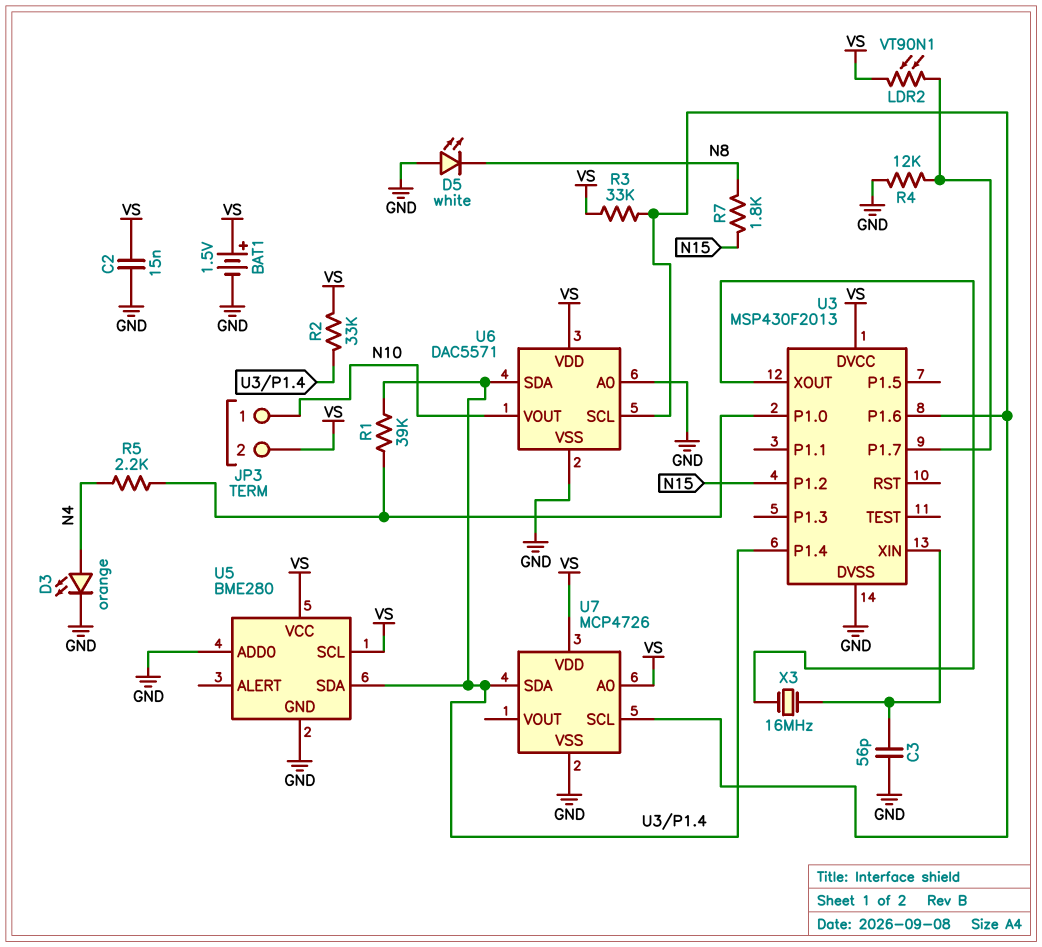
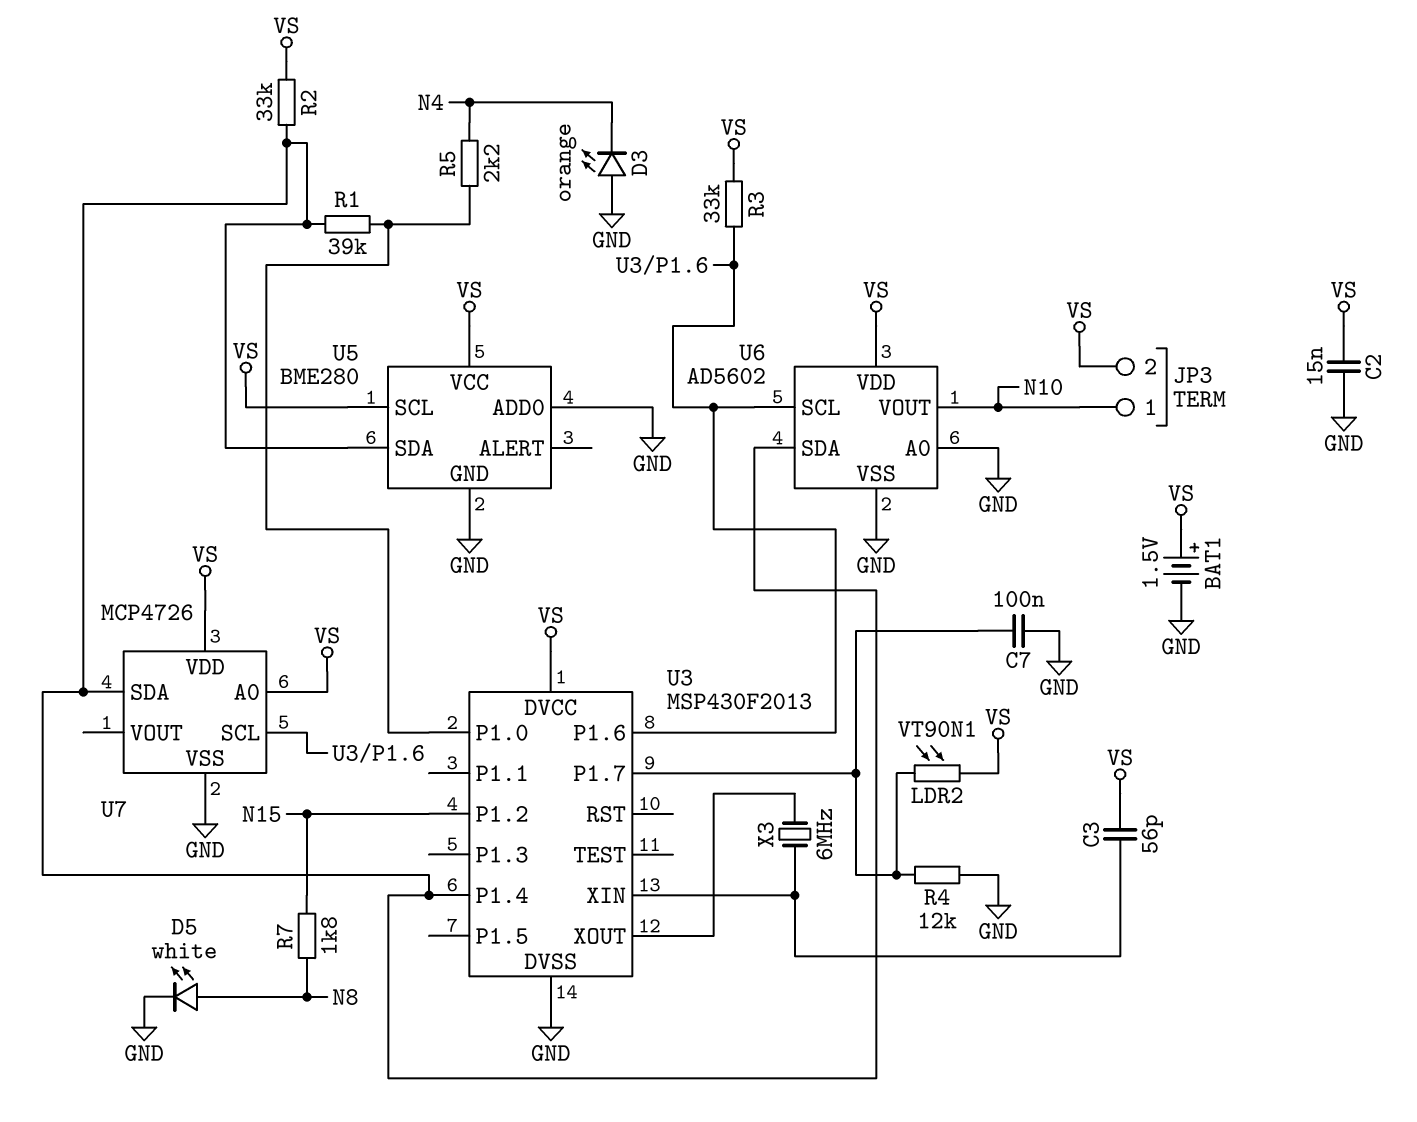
C3: 56pF (GND, U3/XIN) -> 56pF (U3/XIN, VS)
C7: none -> 100nF (GND, U3/P1.7)
D3: LED orange (A N4, K GND) -> LED orange (A GND, K N4)
D5: LED white (A GND, K N8) -> LED white (A N8, K GND)
U6: DAC5571 -> AD5602
X3: 16MHz (U3/XIN, U3/XOUT) -> 6MHz (U3/XIN, U3/XOUT)

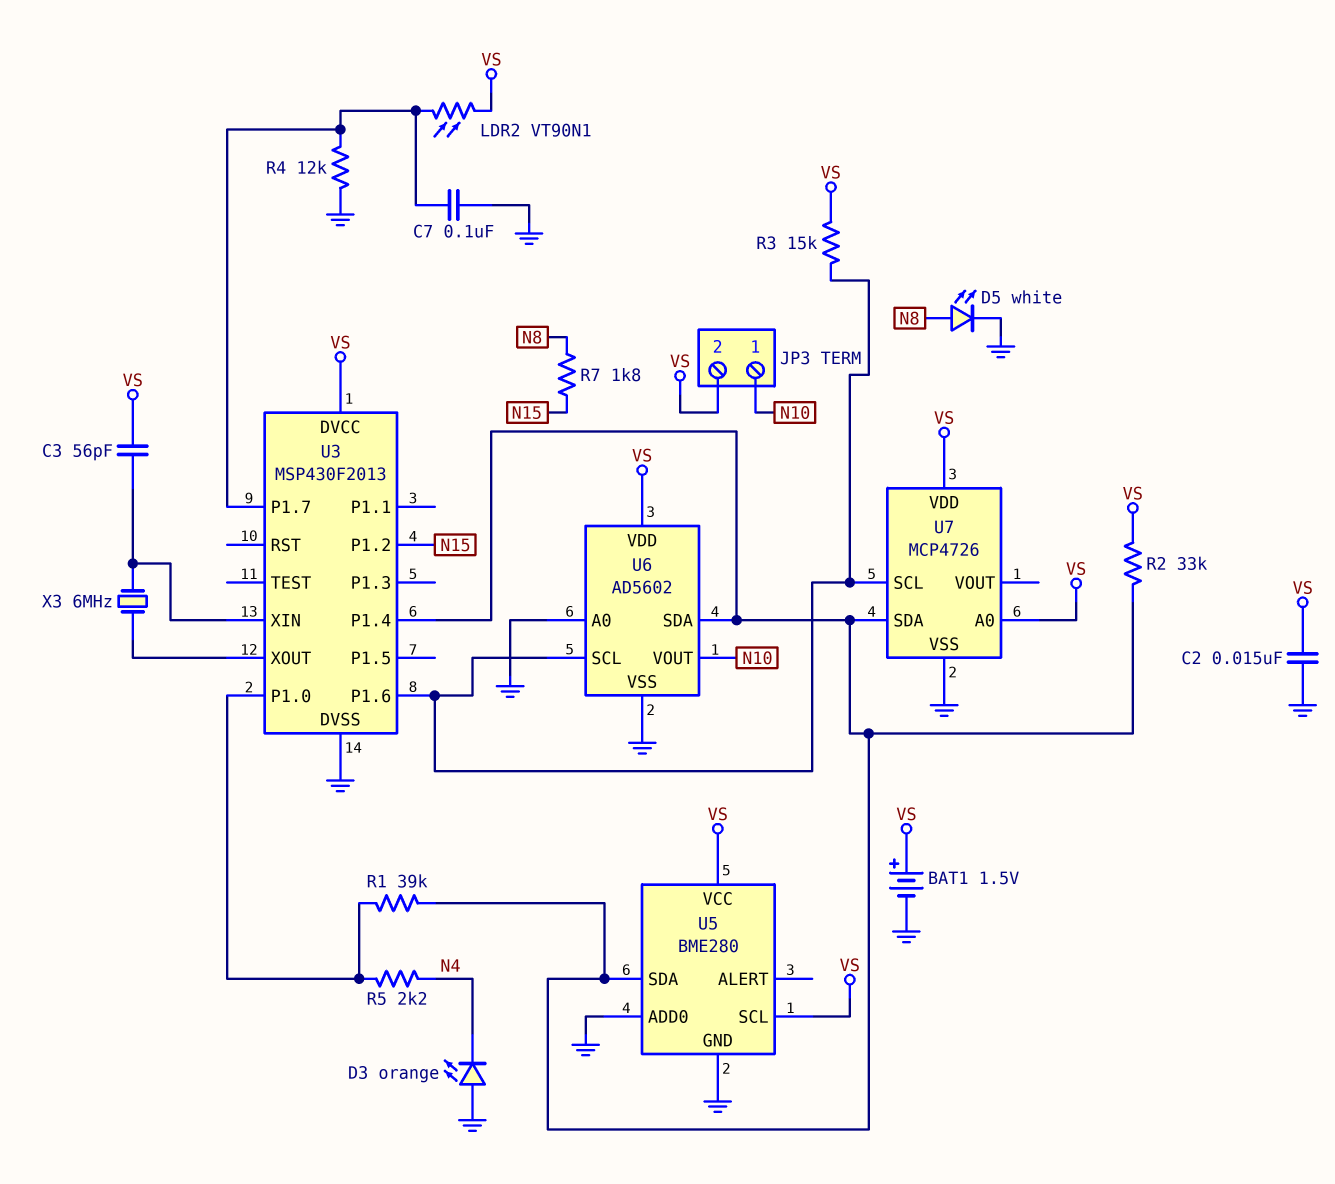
R3: 33k (U3/P1.6, VS) -> 15k (U3/P1.6, VS)

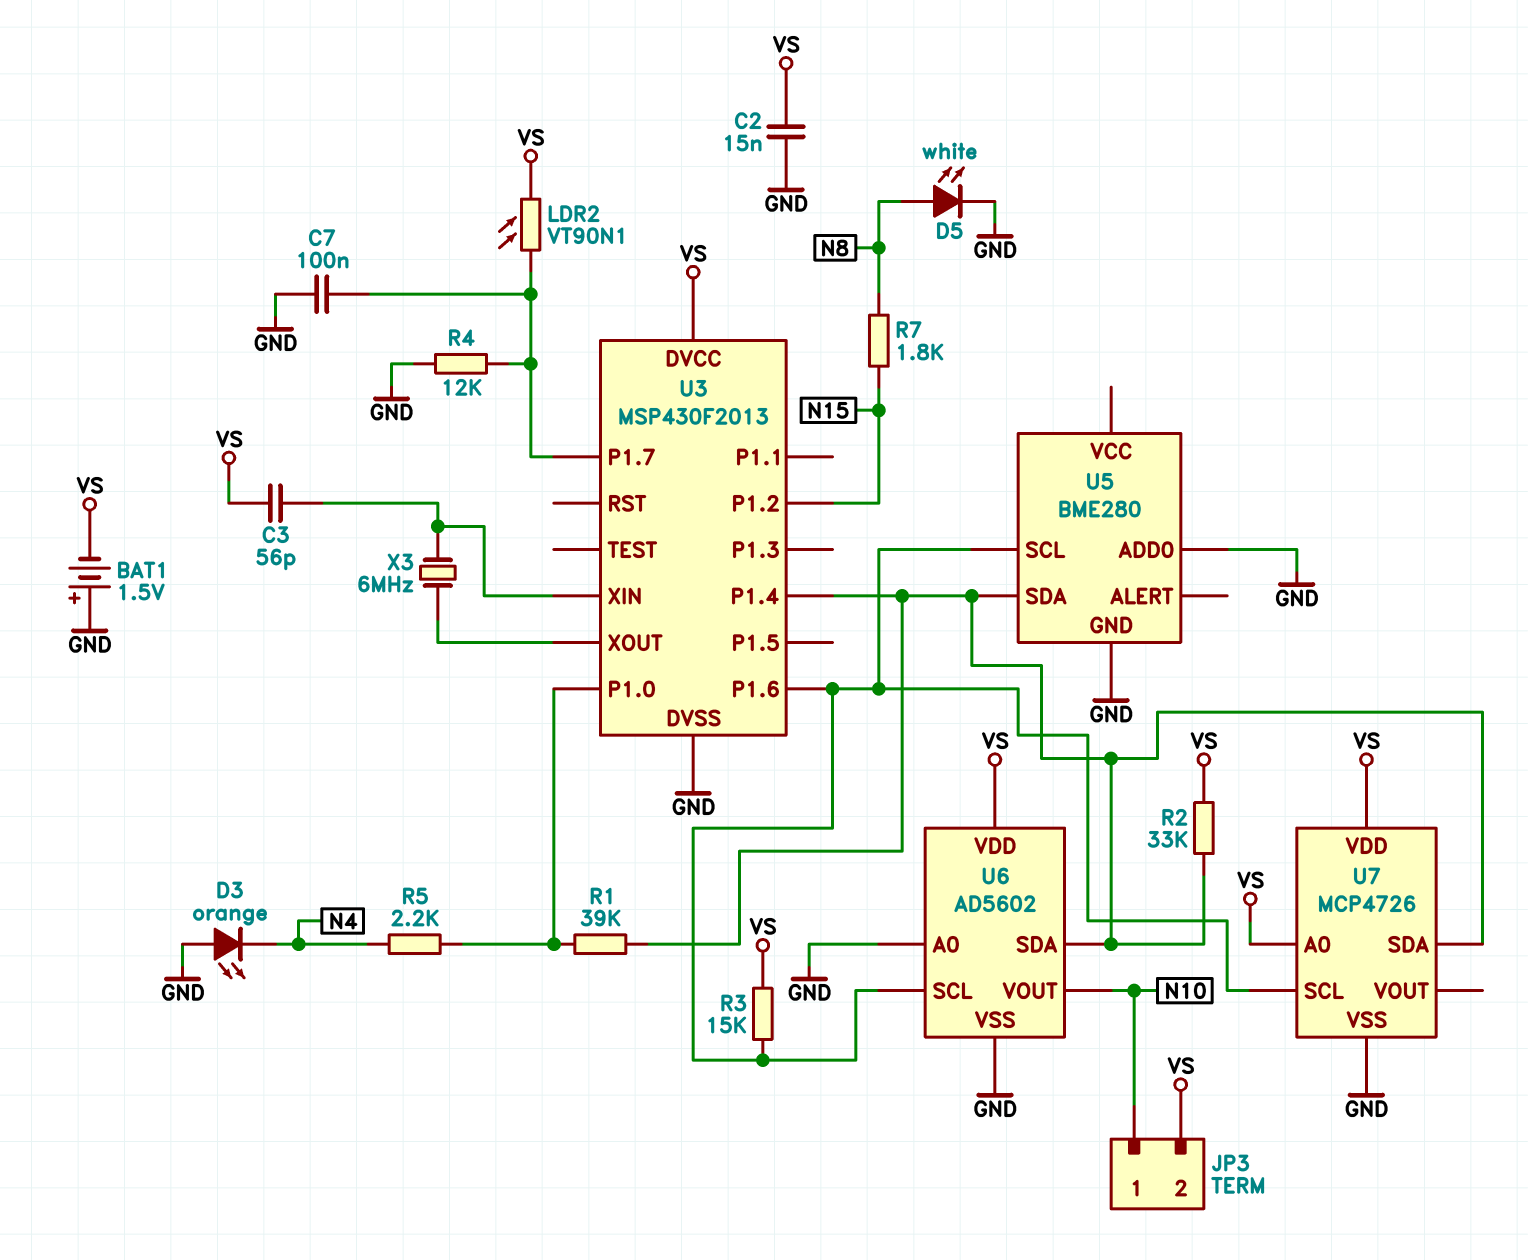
BAT1: 1.5V (plus VS, minus GND) -> 1.5V (plus GND, minus VS)
U5 pin SCL: VS -> U3/P1.6
U5 pin VCC: VS -> none

